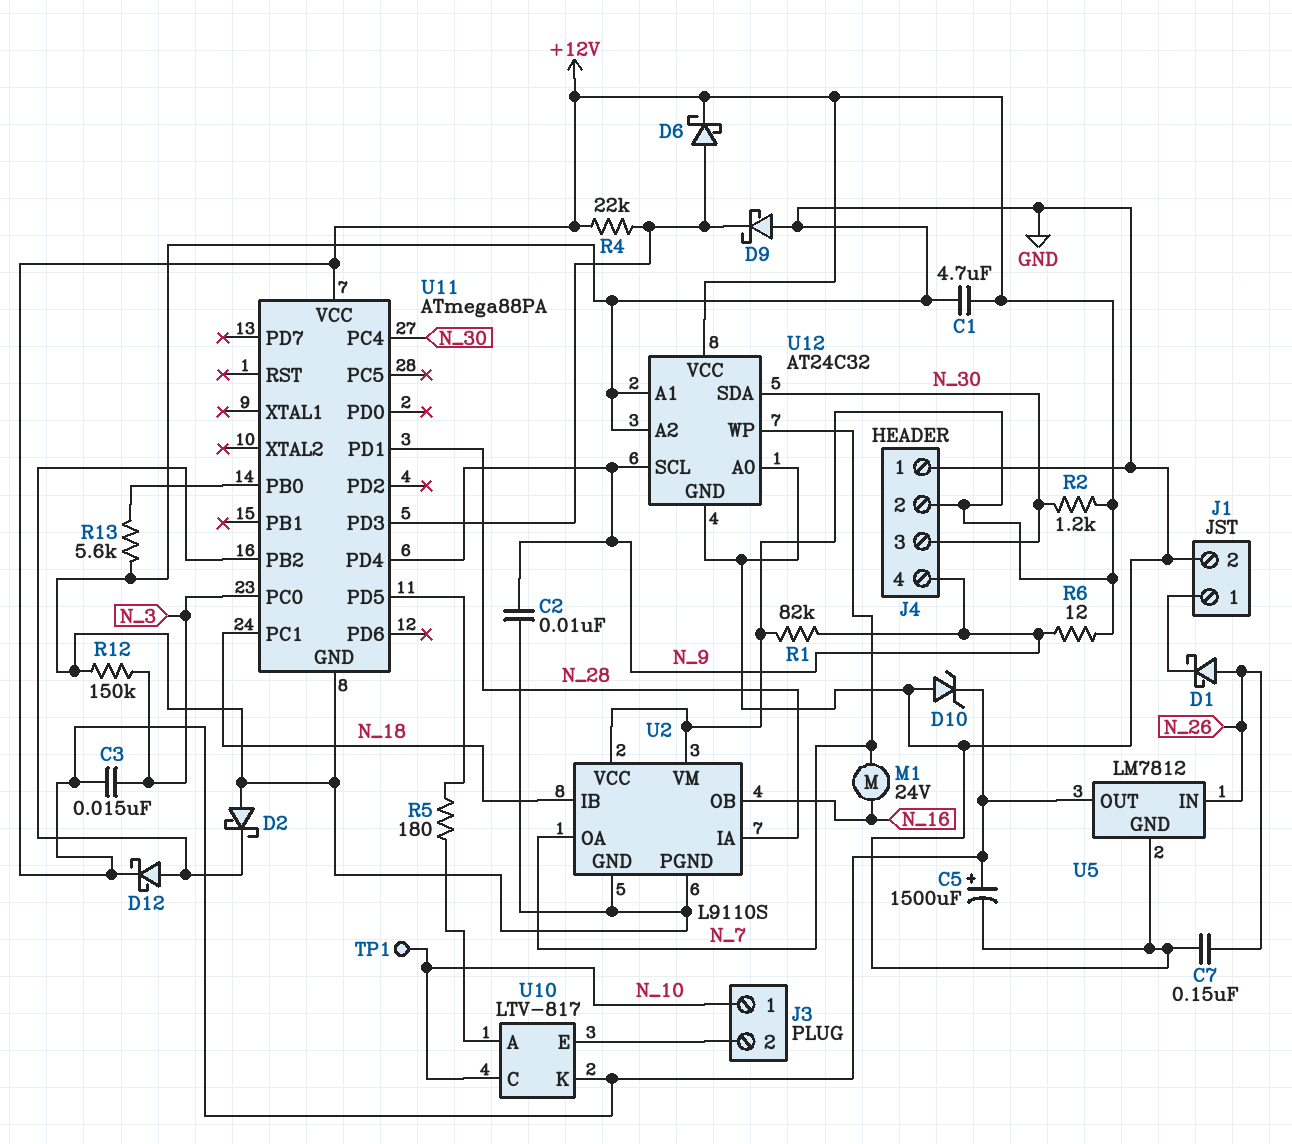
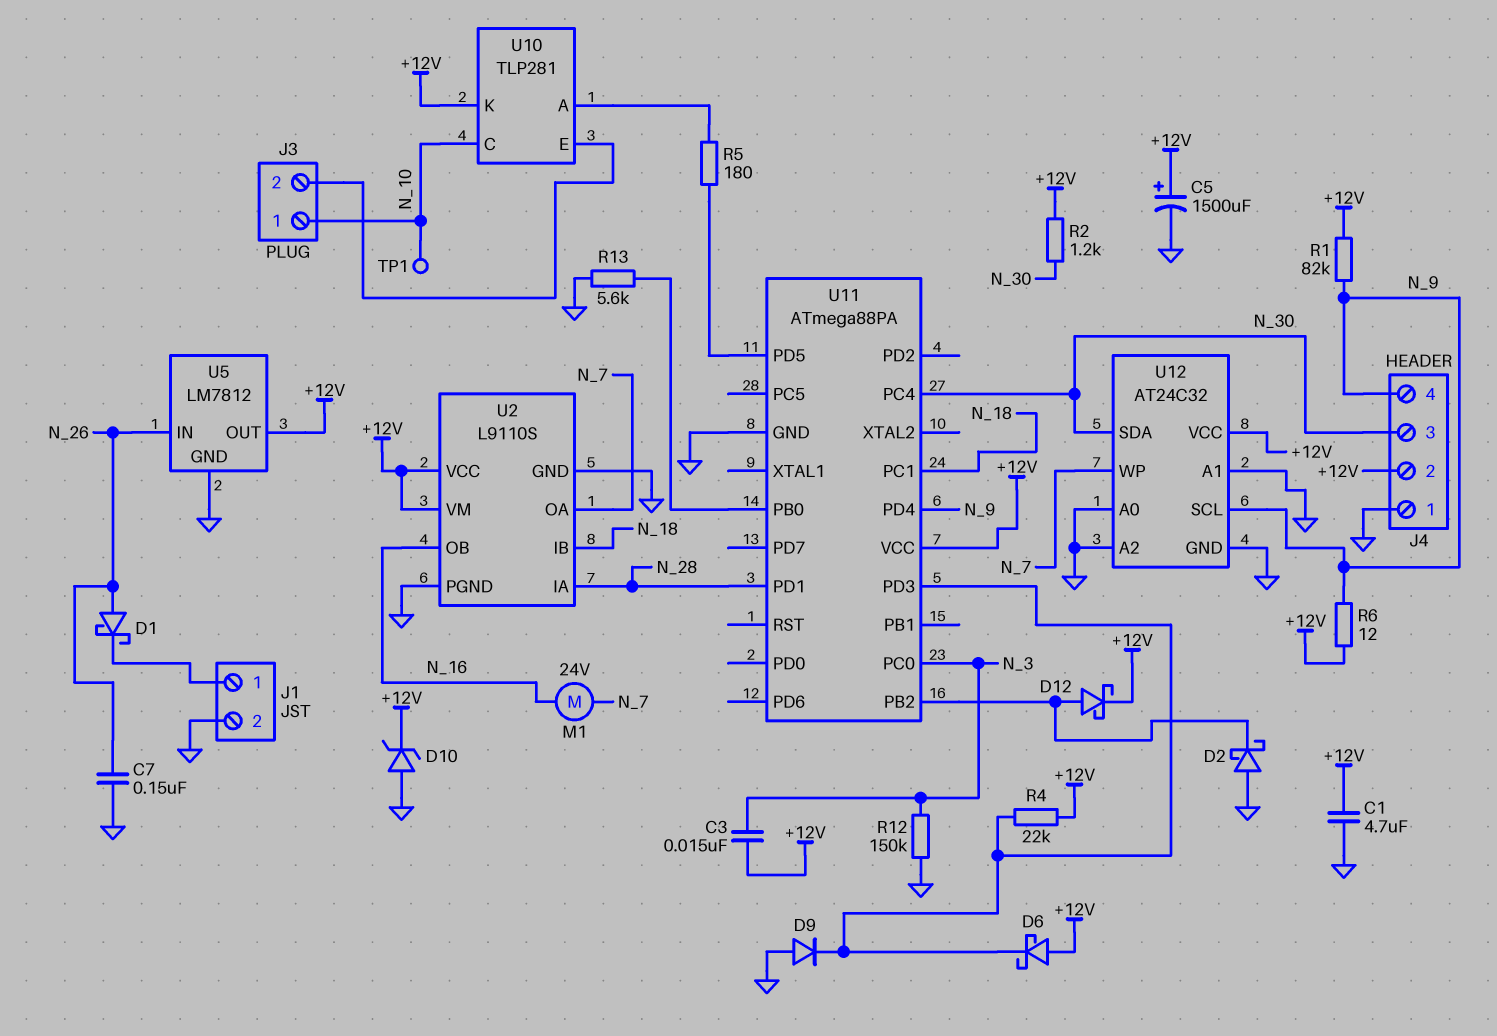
C2: 10nF (GND, N_9) -> none
D6: schottky (A U11/PD3, K +12V) -> schottky (A +12V, K U11/PD3)
D9: schottky (A GND, K U11/PD3) -> diode (A GND, K U11/PD3)
U10: LTV-817 -> TLP281

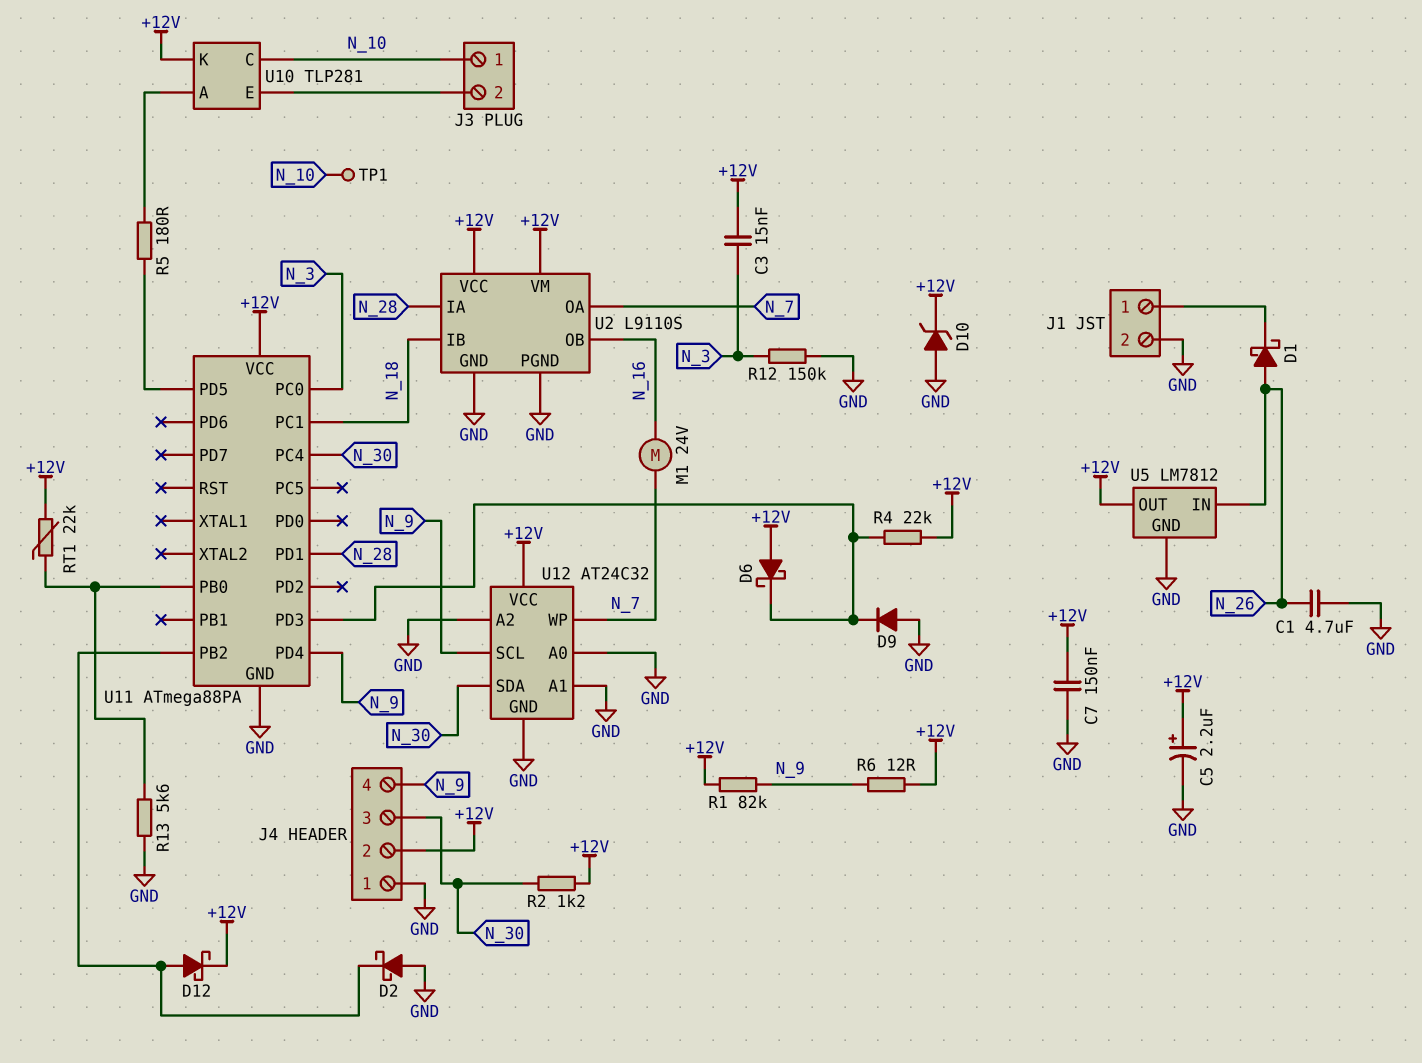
C1: 4.7uF (+12V, GND) -> 4.7uF (GND, N_26)
C5: 1500uF (plus +12V, minus GND) -> 2.2uF (plus +12V, minus GND)
C7: 150nF (GND, N_26) -> 150nF (+12V, GND)
RT1: none -> 22k (+12V, U11/PB0)

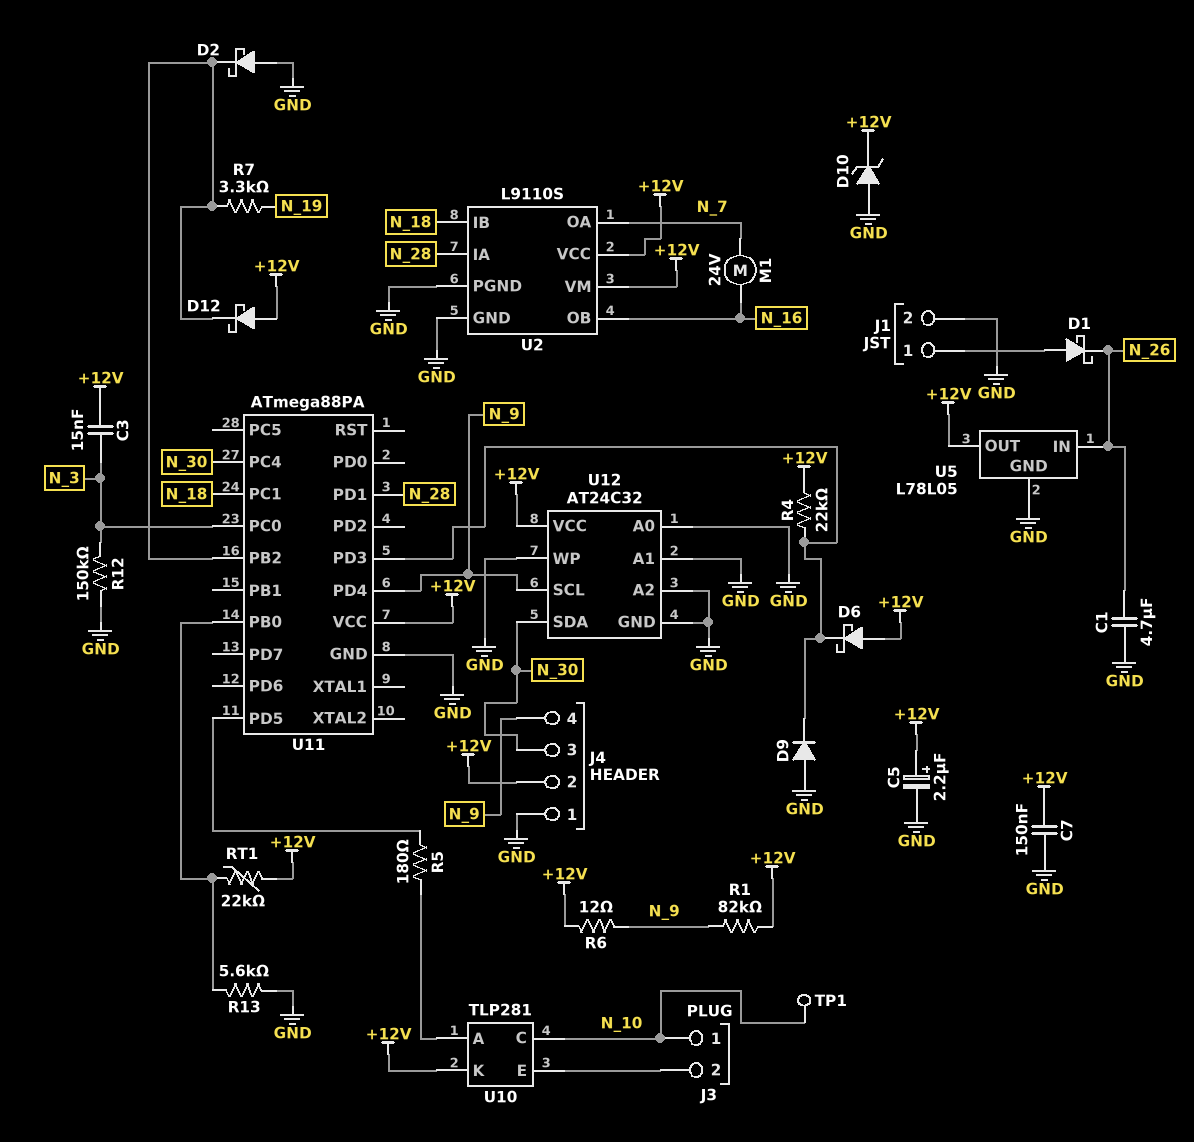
D1: schottky (A N_26, K J1/1) -> schottky (A J1/1, K N_26)
D12: schottky (A U11/PB2, K +12V) -> schottky (A +12V, K U11/PB2)
R2: 1.2k (+12V, N_30) -> none
R7: none -> 3.3k (N_19, U11/PB2)
U5: LM7812 -> L78L05
U12 pin WP: N_7 -> GND

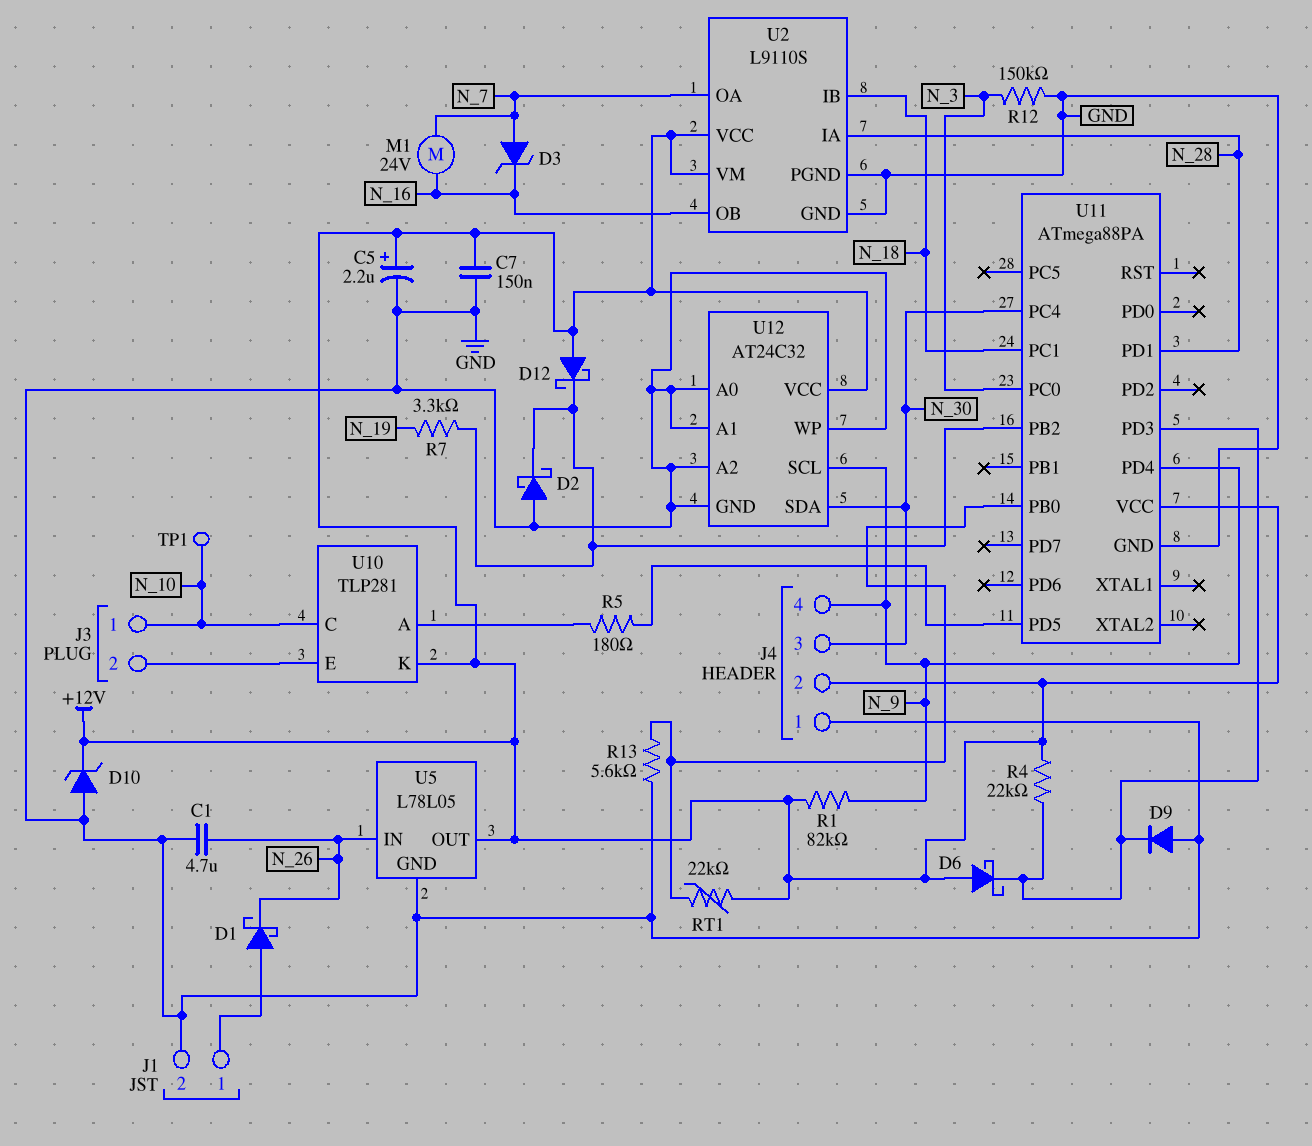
C3: 15nF (+12V, N_3) -> none
D3: none -> zener (A N_7, K N_16)
R6: 12 (+12V, N_9) -> none

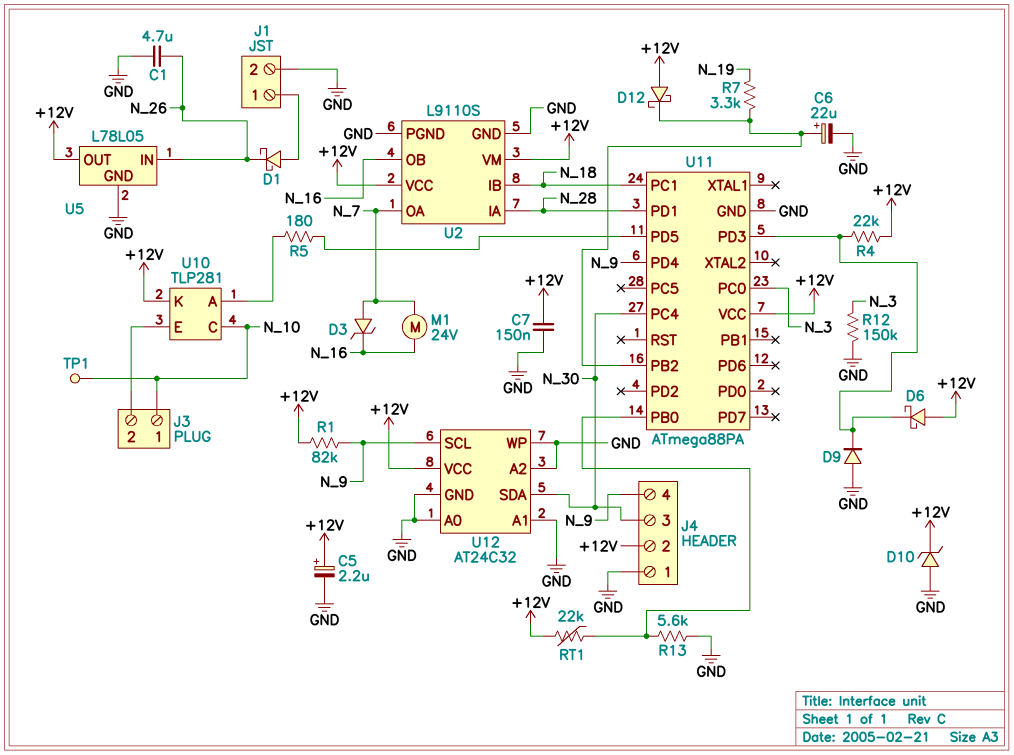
C6: none -> 22uF (plus U11/PB2, minus GND)
D2: schottky (A GND, K U11/PB2) -> none

